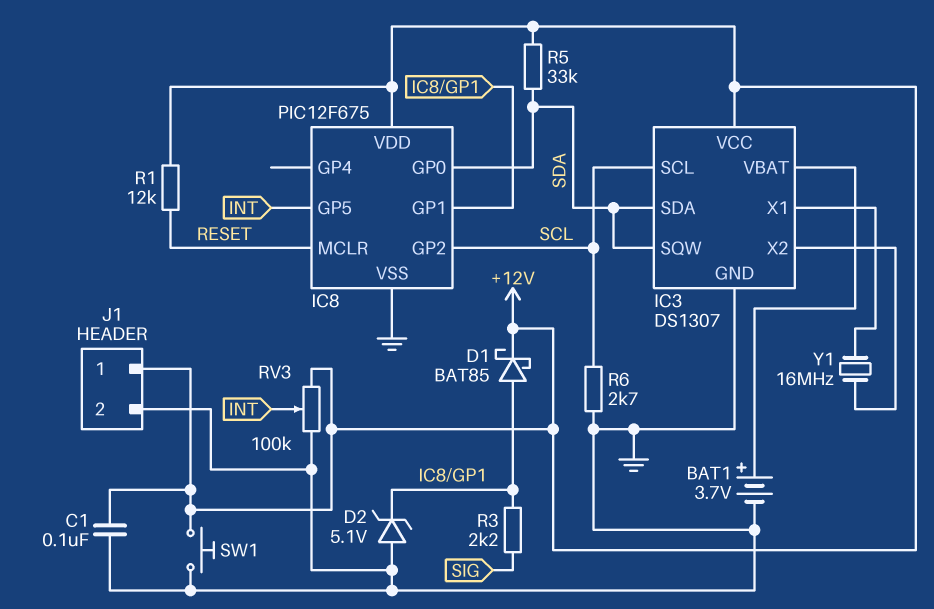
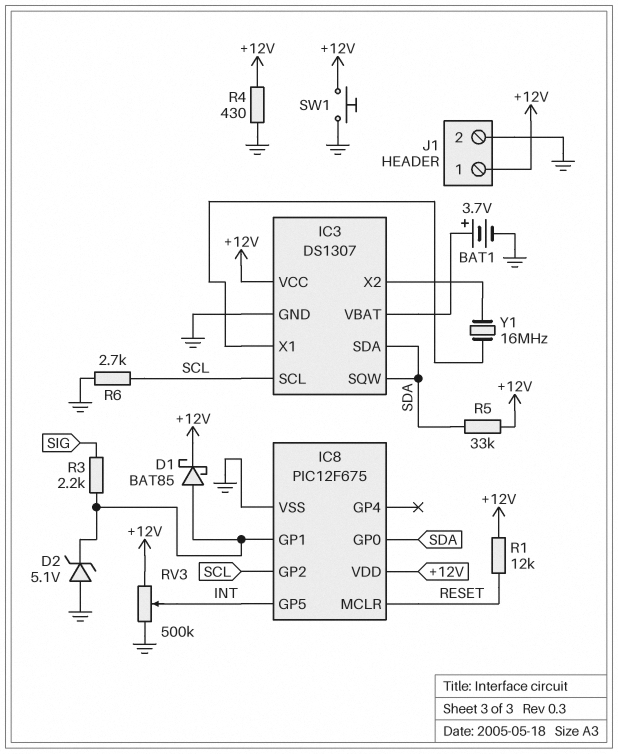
C1: 100nF (+12V, GND) -> none
R4: none -> 430 (+12V, GND)
RV3: 100k (+12V, GND, wiper INT) -> 500k (+12V, GND, wiper INT)

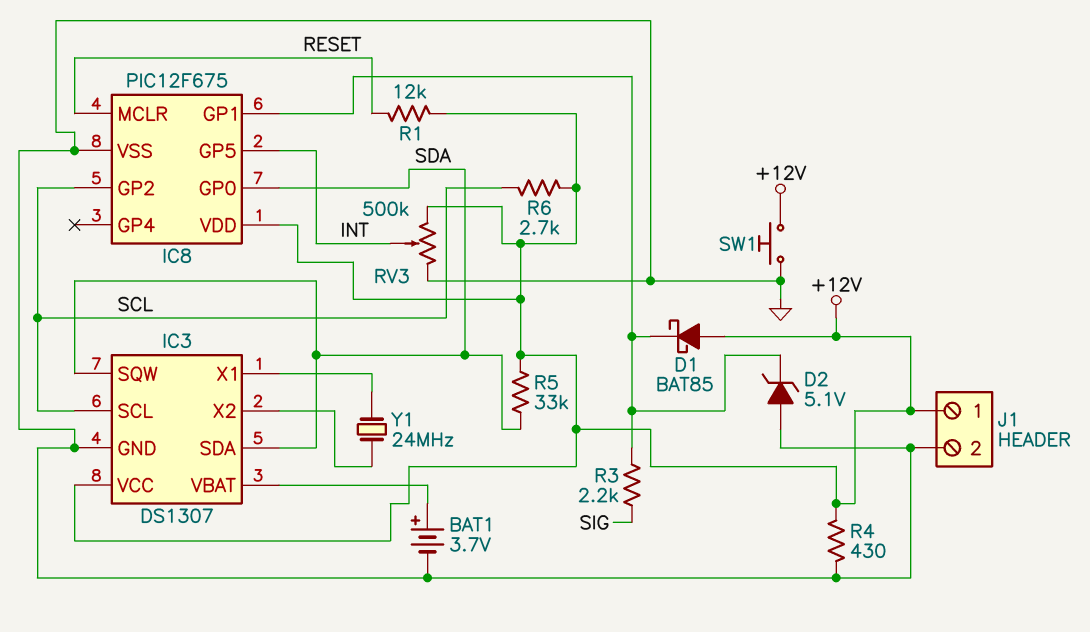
D1: schottky BAT85 (A IC8/GP1, K +12V) -> schottky BAT85 (A +12V, K IC8/GP1)
R6: 2.7k (GND, SCL) -> 2.7k (+12V, SCL)
Y1: 16MHz (IC3/X1, IC3/X2) -> 24MHz (IC3/X1, IC3/X2)

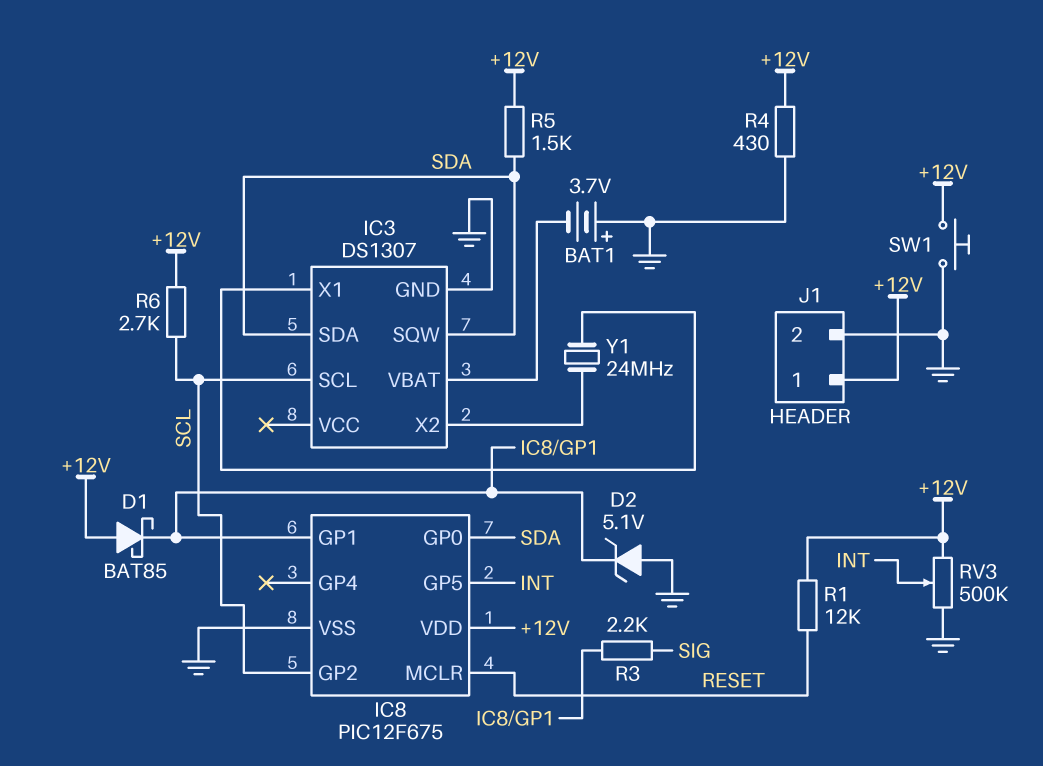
BAT1: 3.7V (plus IC3/VBAT, minus GND) -> 3.7V (plus GND, minus IC3/VBAT)
IC3 pin VCC: +12V -> none
R5: 33k (+12V, SDA) -> 1.5k (+12V, SDA)

